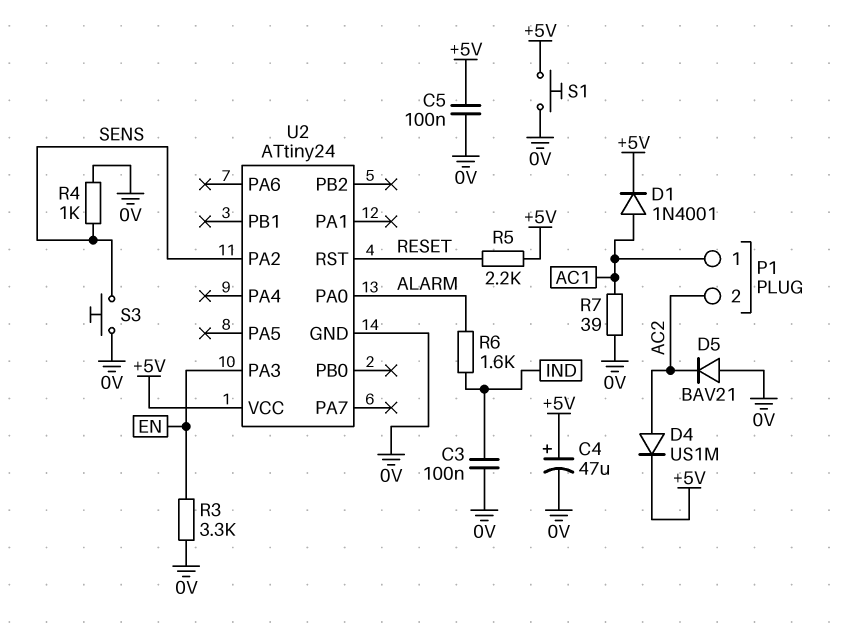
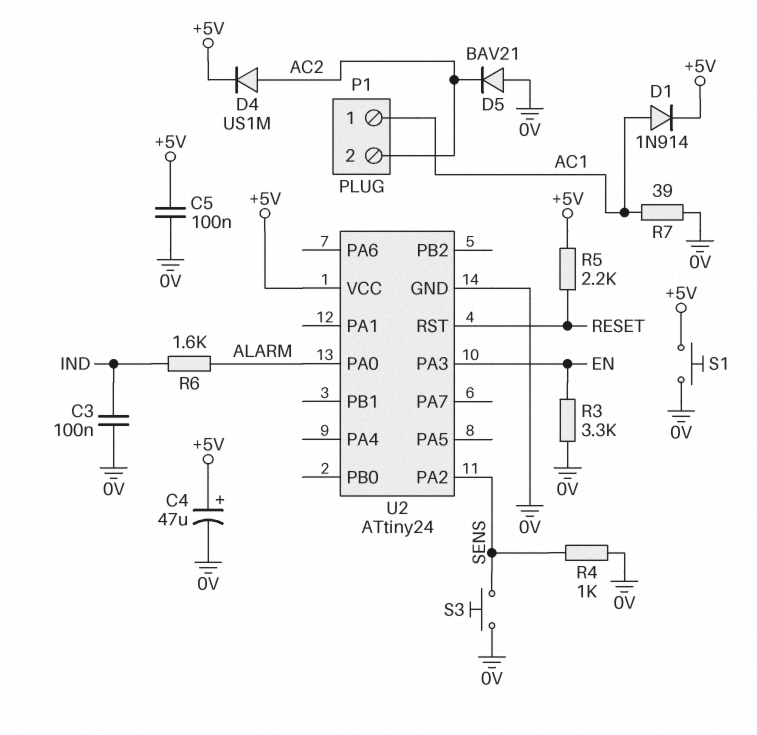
D1: diode 1N4001 (A AC1, K +5V) -> diode 1N914 (A AC1, K +5V)

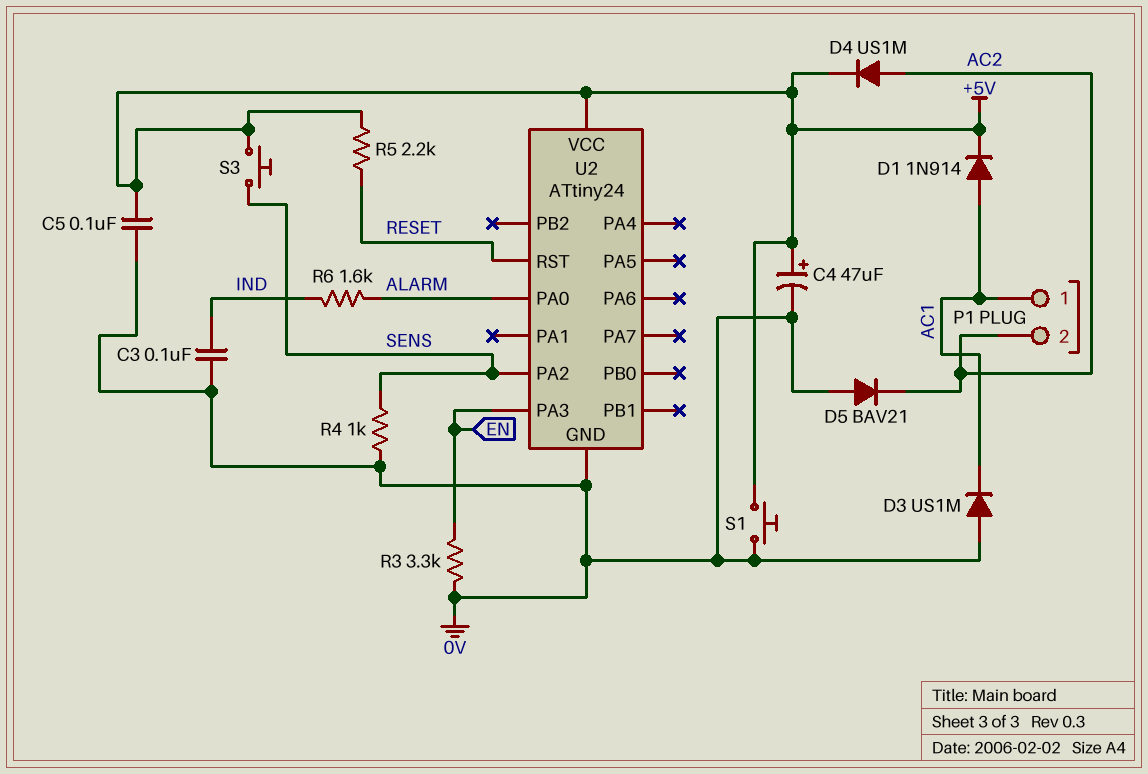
D3: none -> diode US1M (A 0V, K AC1)
R7: 39 (0V, AC1) -> none
S3: button (0V, SENS) -> button (+5V, SENS)

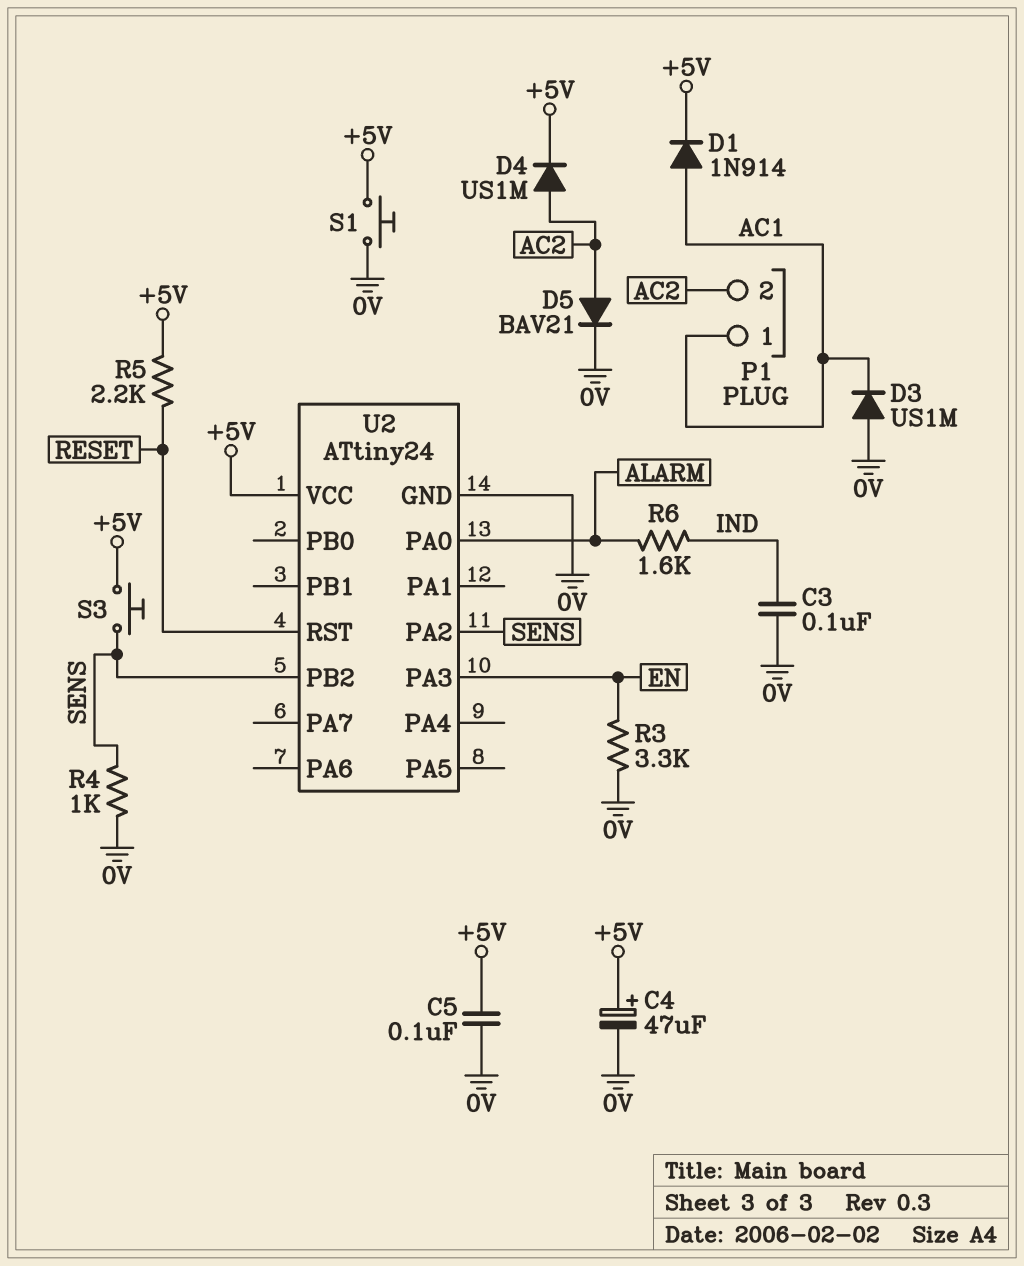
D5: diode BAV21 (A 0V, K AC2) -> diode BAV21 (A AC2, K 0V)
U2 pin PB2: none -> SENS

